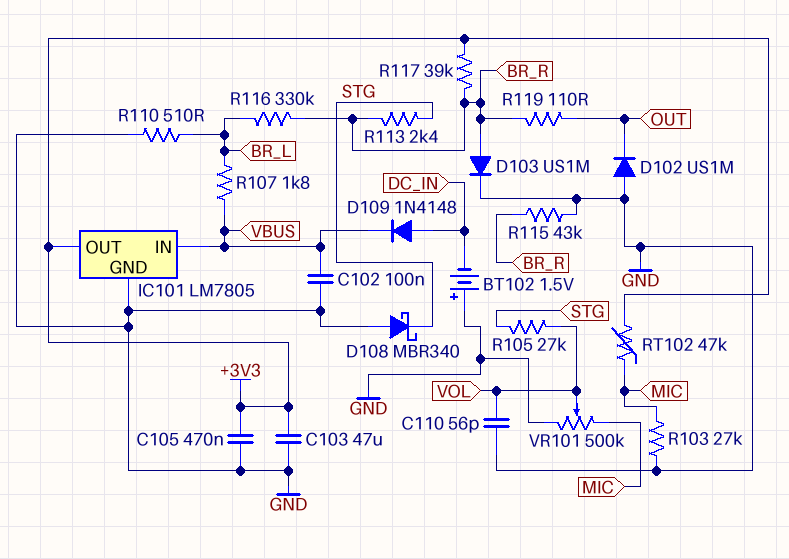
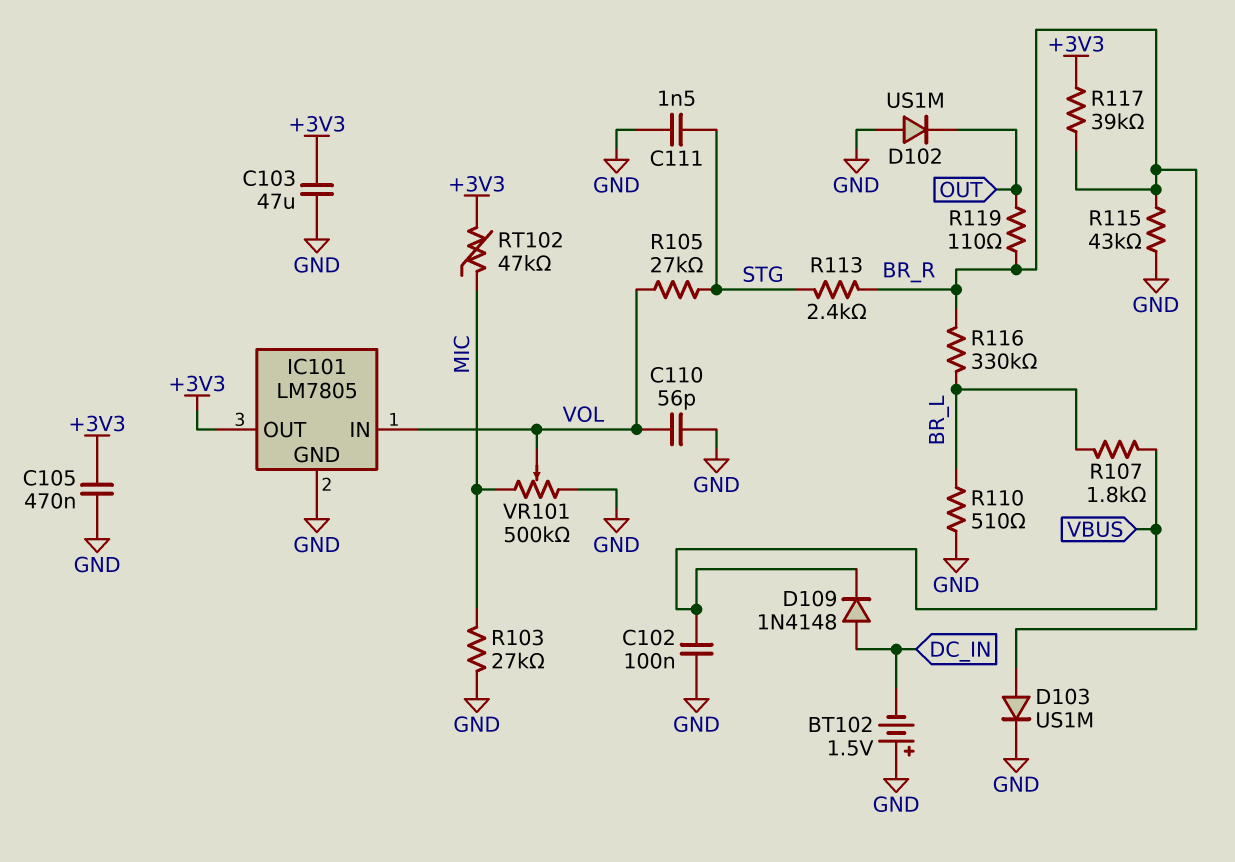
C111: none -> 1.5nF (GND, STG)
D108: schottky MBR340 (A GND, K STG) -> none
IC101 pin IN: VBUS -> VOL

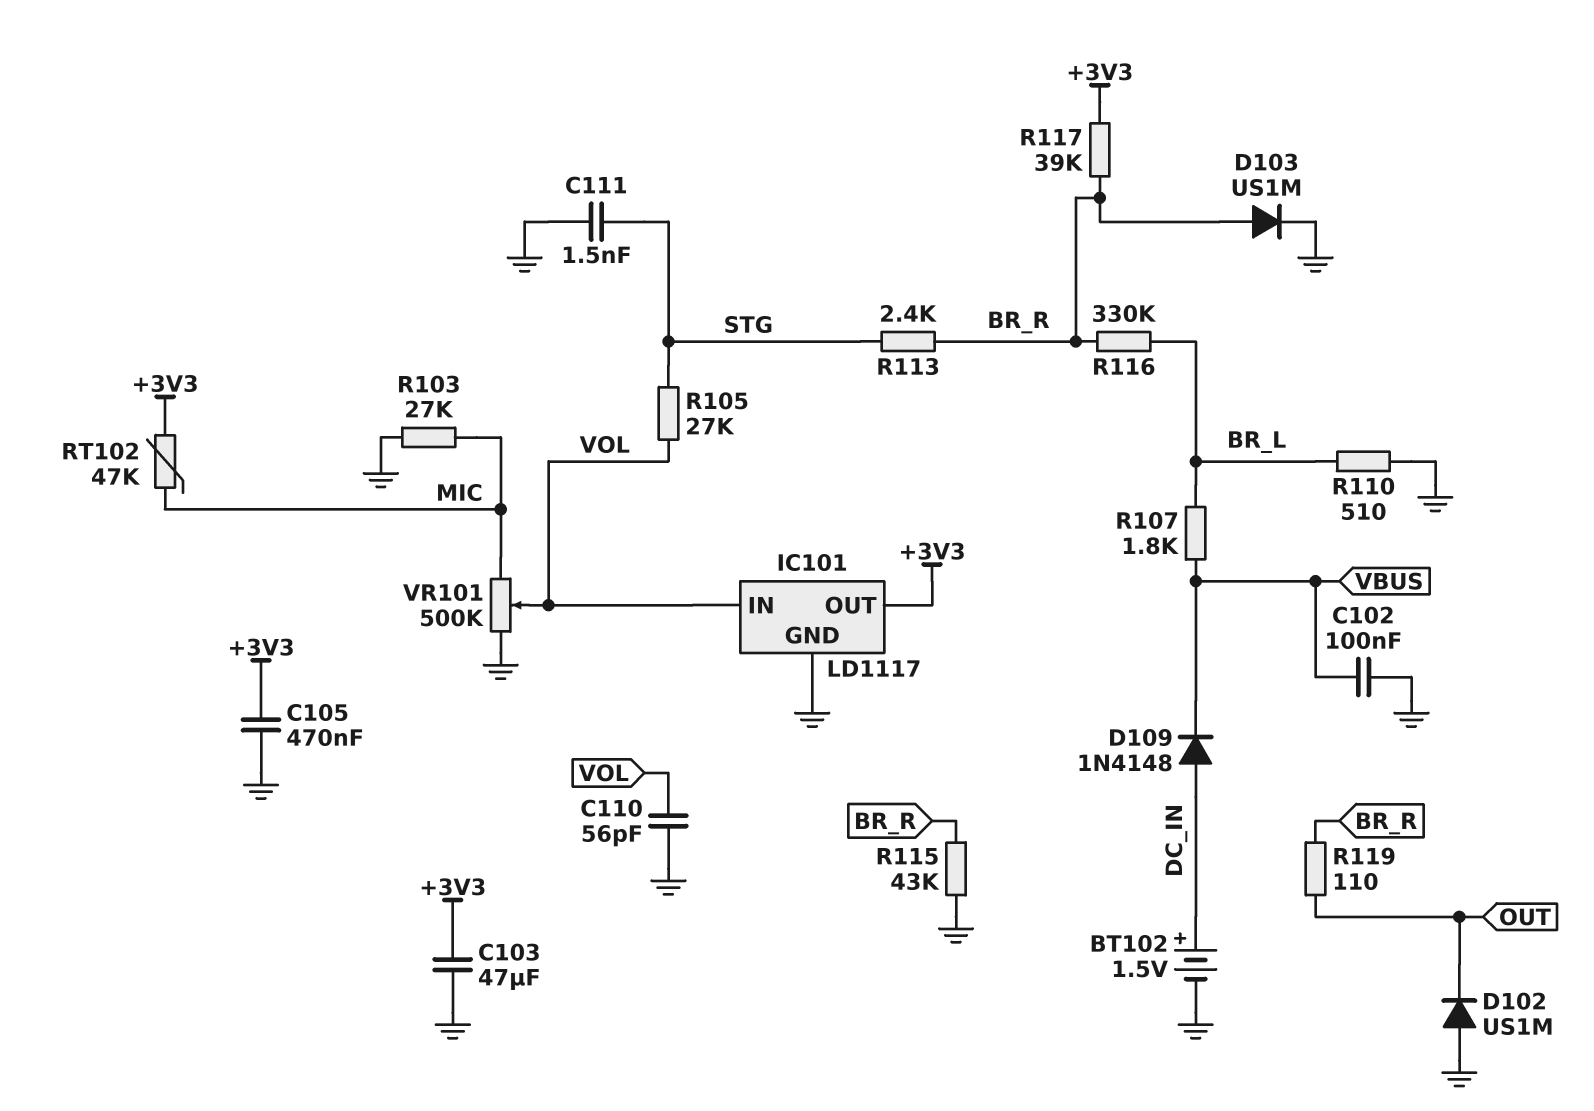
BT102: 1.5V (plus GND, minus DC_IN) -> 1.5V (plus DC_IN, minus GND)
IC101: LM7805 -> LD1117

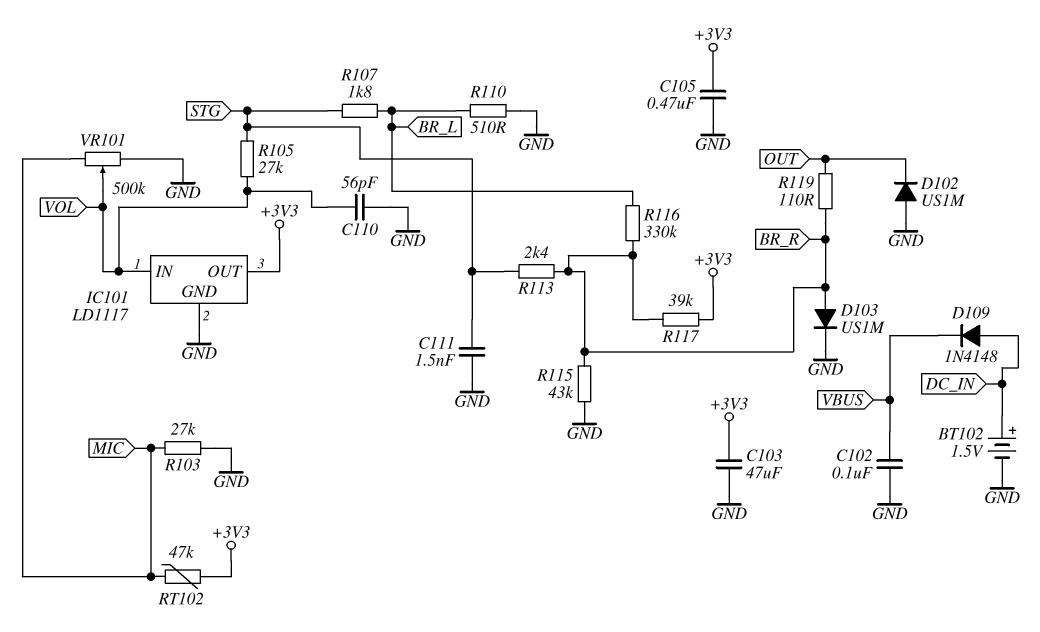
R107: 1.8k (BR_L, VBUS) -> 1.8k (BR_L, STG)

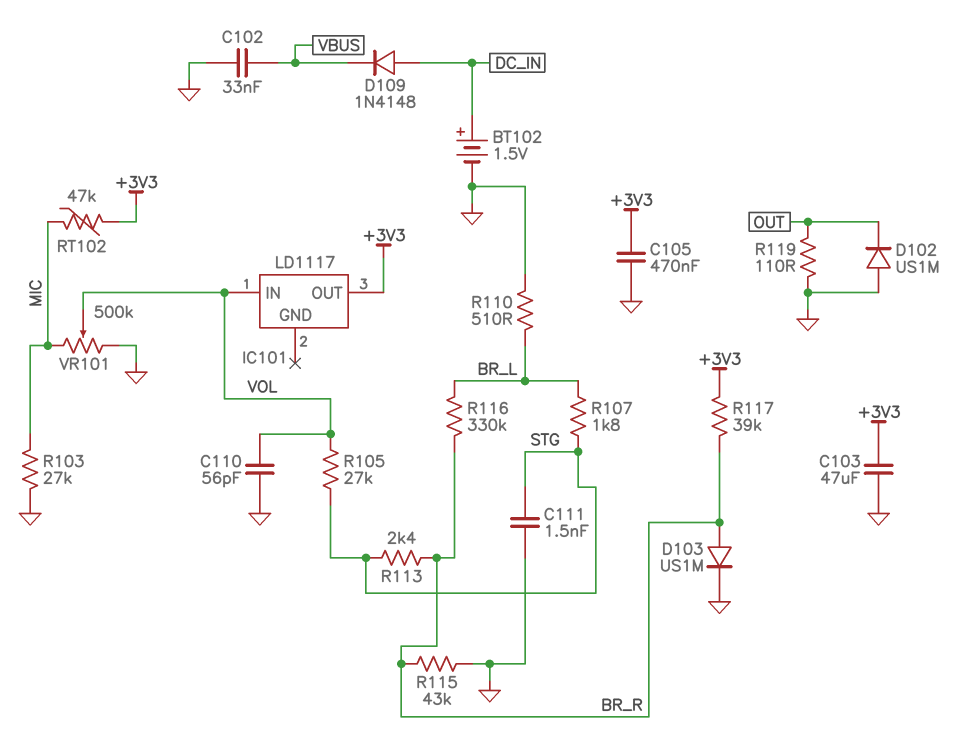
C102: 100nF (GND, VBUS) -> 33nF (GND, VBUS)
IC101 pin GND: GND -> none
R119: 110 (BR_R, OUT) -> 110 (GND, OUT)

